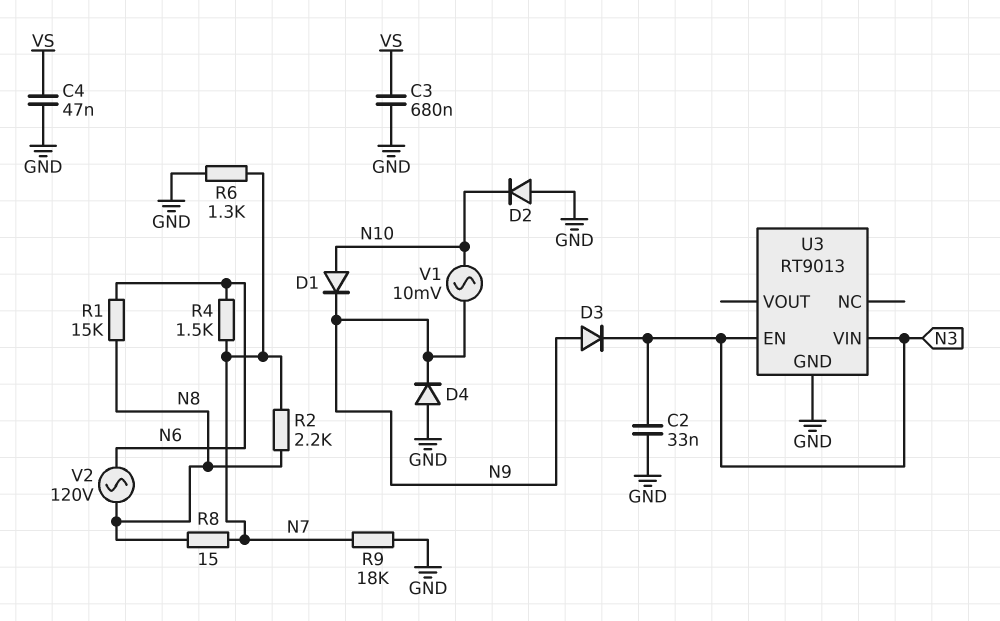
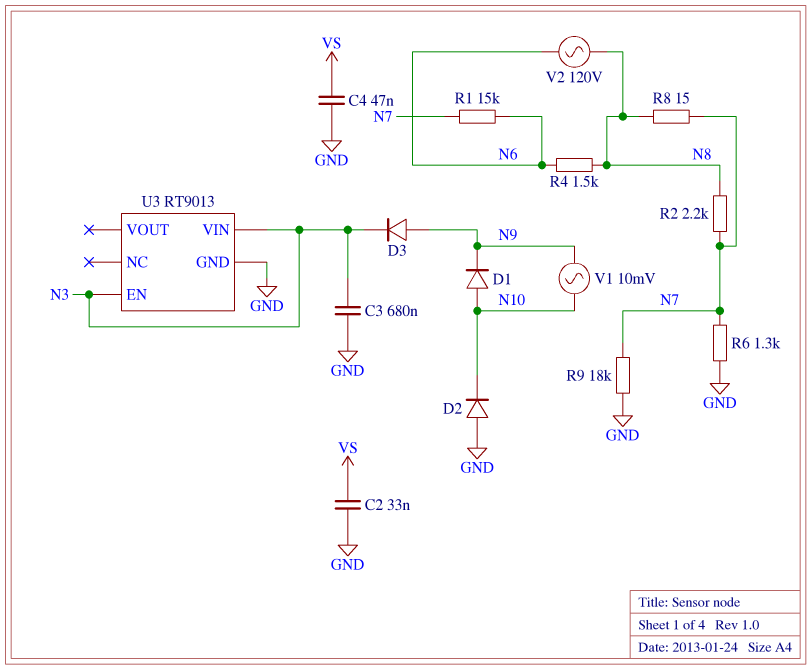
C2: 33nF (GND, N3) -> 33nF (GND, VS)
C3: 680nF (GND, VS) -> 680nF (GND, N3)
D4: diode (A GND, K N9) -> none
R1: 15k (N6, N8) -> 15k (N6, N7)
R4: 1.5k (N6, N7) -> 1.5k (N6, N8)

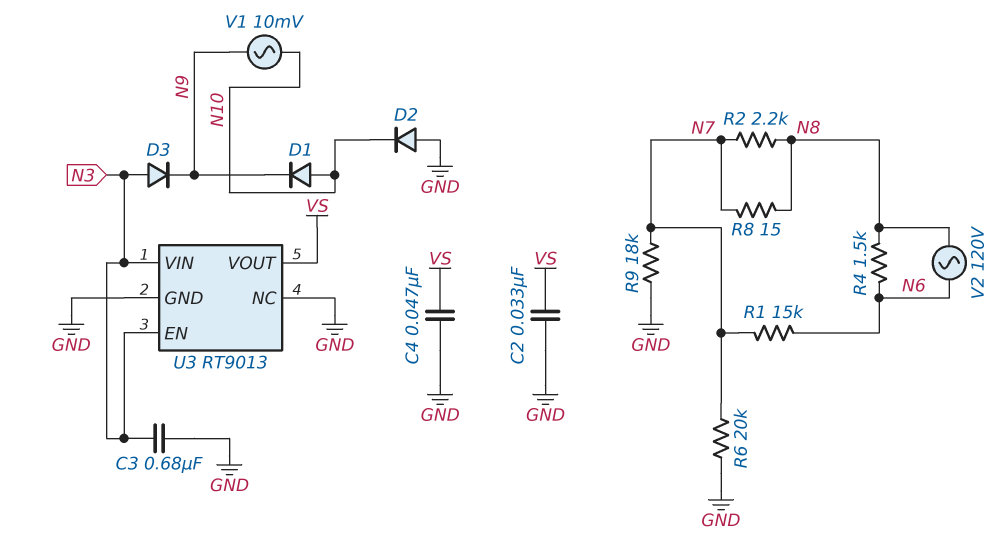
D3: diode (A N9, K N3) -> diode (A N3, K N9)
R6: 1.3k (GND, N7) -> 20k (GND, N7)
U3 pin NC: none -> GND
U3 pin VOUT: none -> VS

